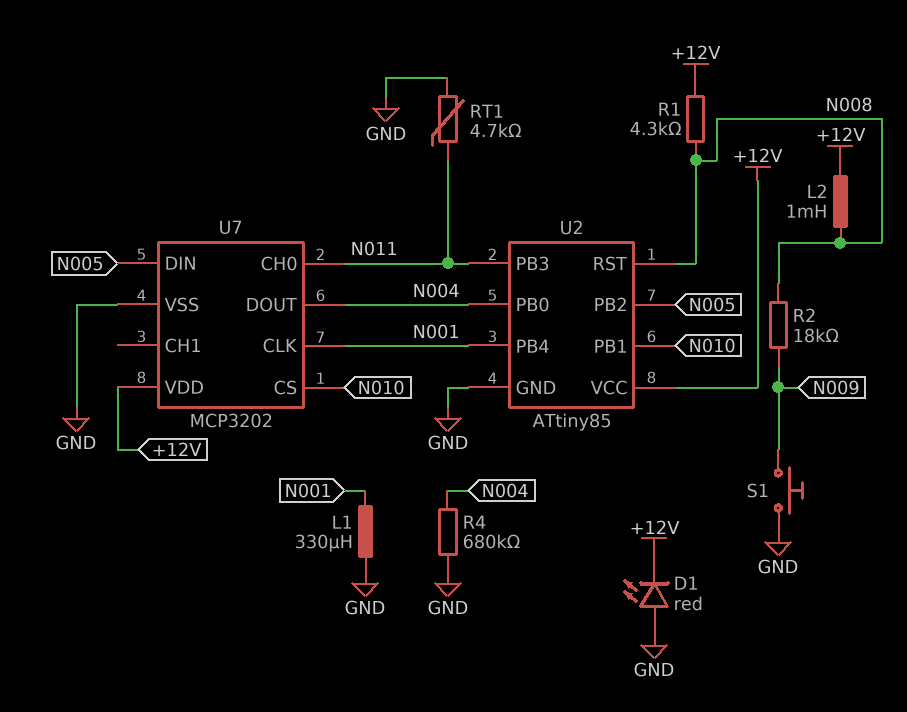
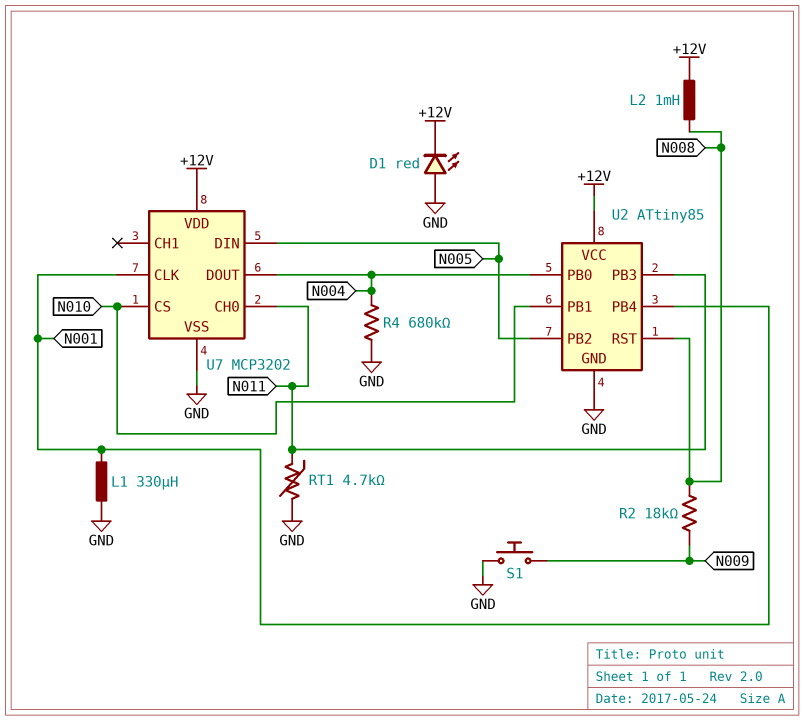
R1: 4.3k (+12V, N008) -> none

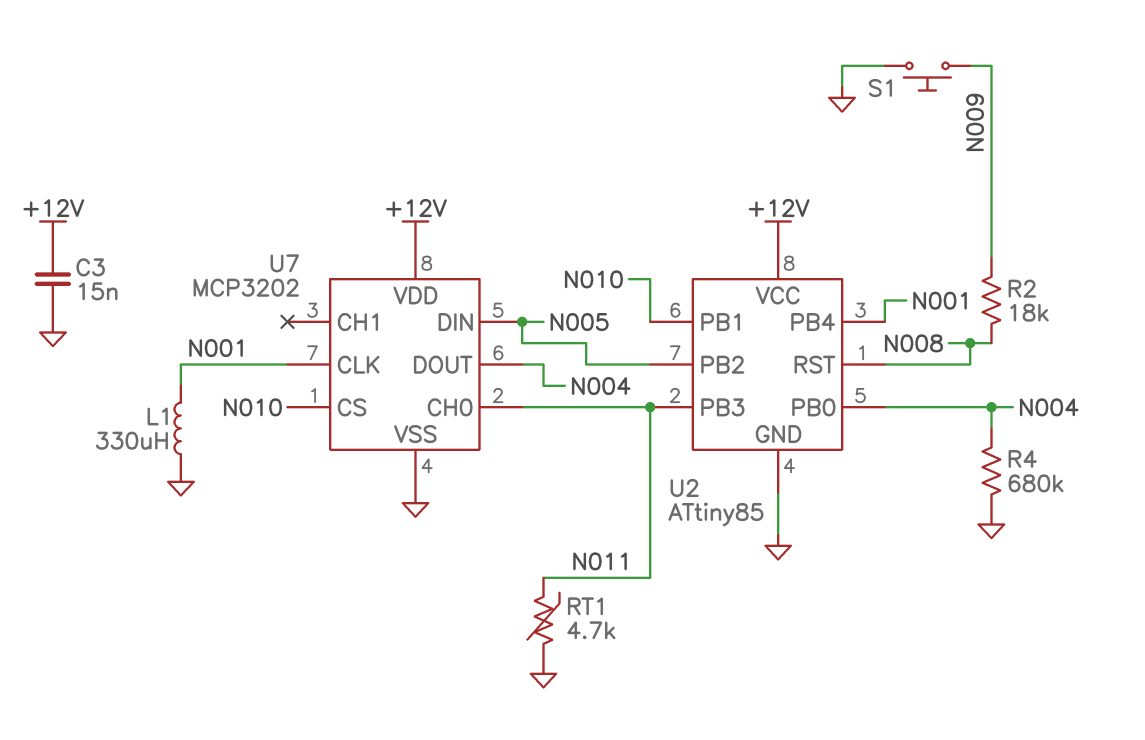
C3: none -> 15nF (+12V, GND)
D1: LED red (A GND, K +12V) -> none
L2: 1mH (+12V, N008) -> none

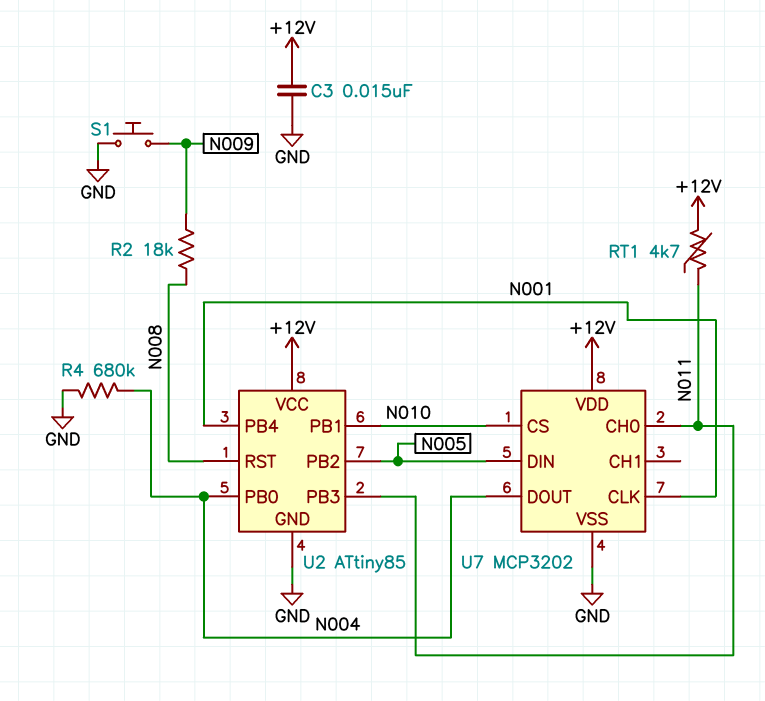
L1: 330uH (GND, N001) -> none
RT1: 4.7k (GND, N011) -> 4.7k (+12V, N011)

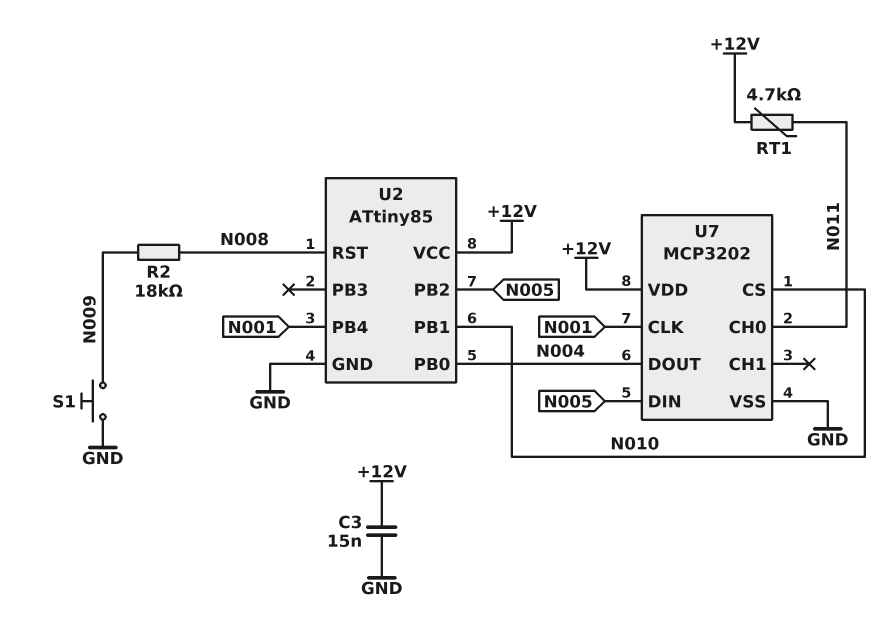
R4: 680k (GND, N004) -> none
U2 pin PB3: N011 -> none

